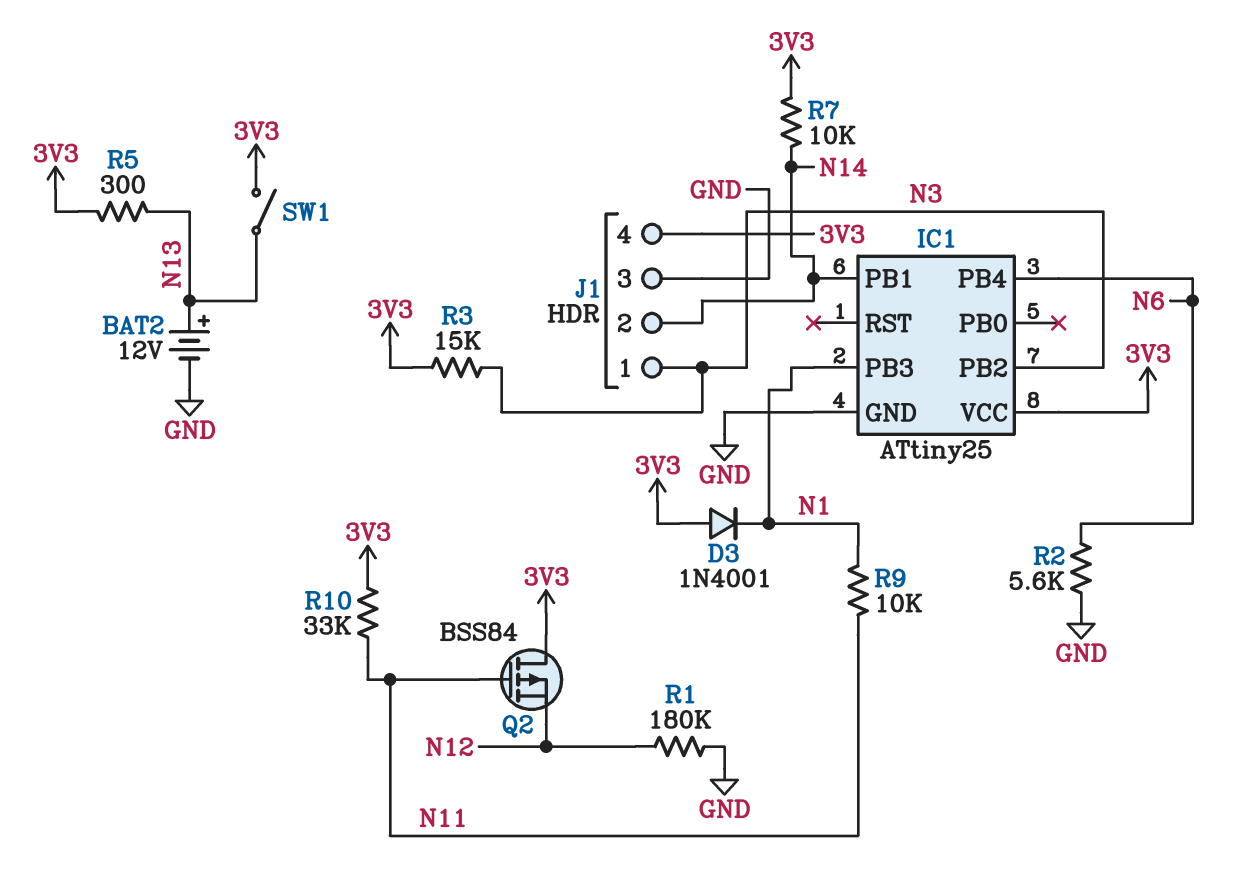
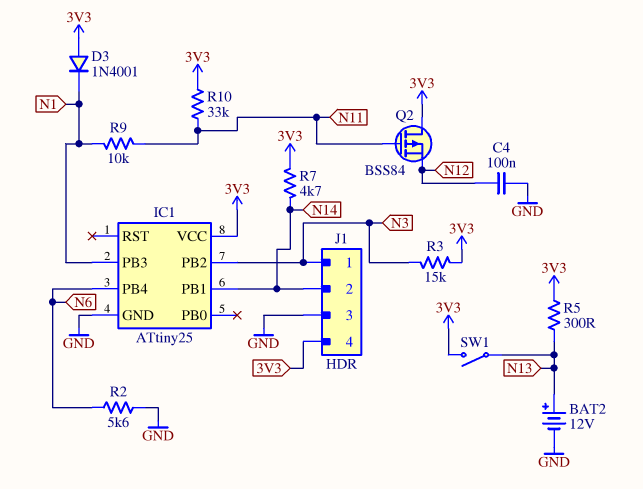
C4: none -> 100nF (GND, N12)
R1: 180k (GND, N12) -> none
R7: 10k (3V3, N14) -> 4.7k (3V3, N14)

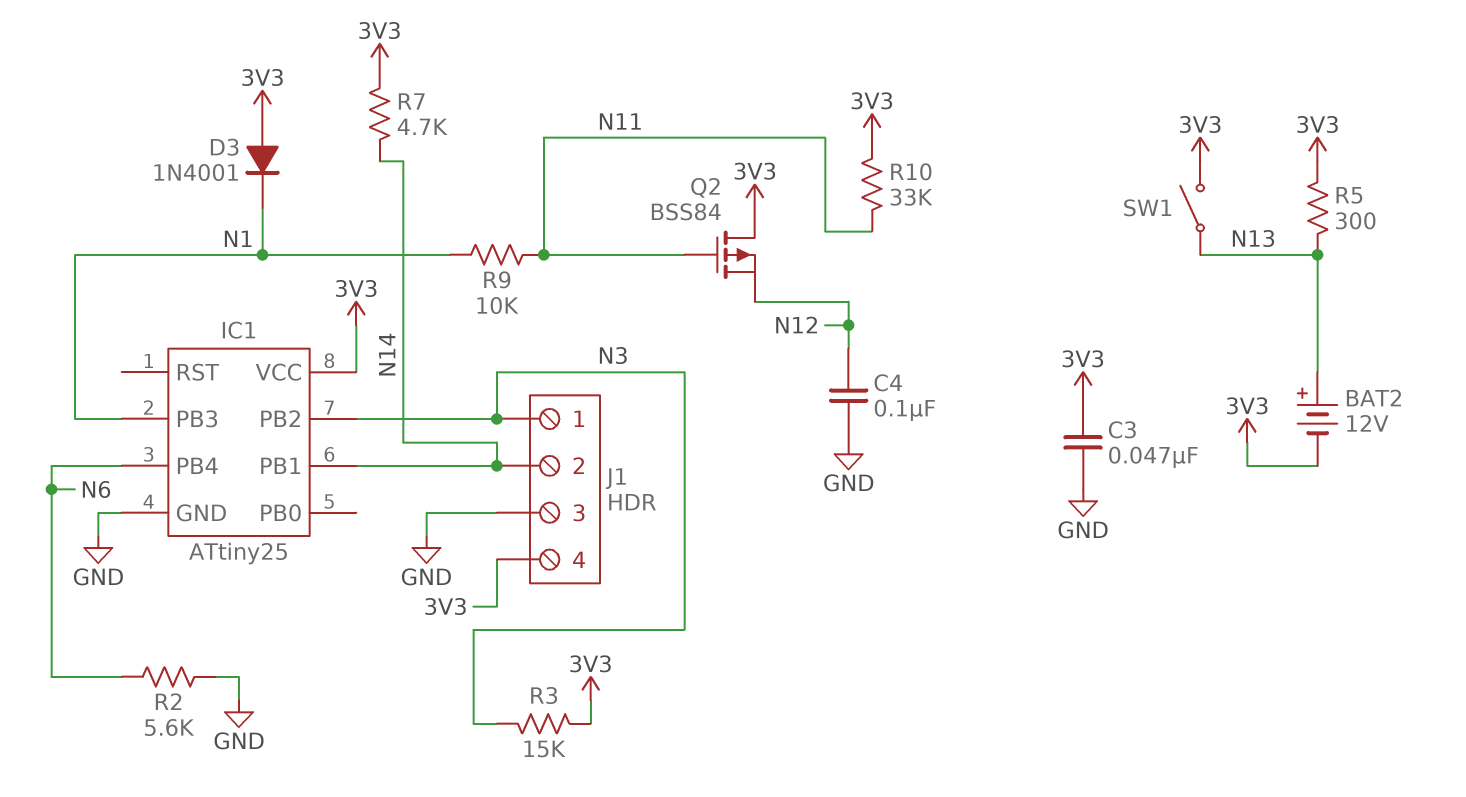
BAT2: 12V (plus N13, minus GND) -> 12V (plus N13, minus 3V3)
C3: none -> 47nF (3V3, GND)

